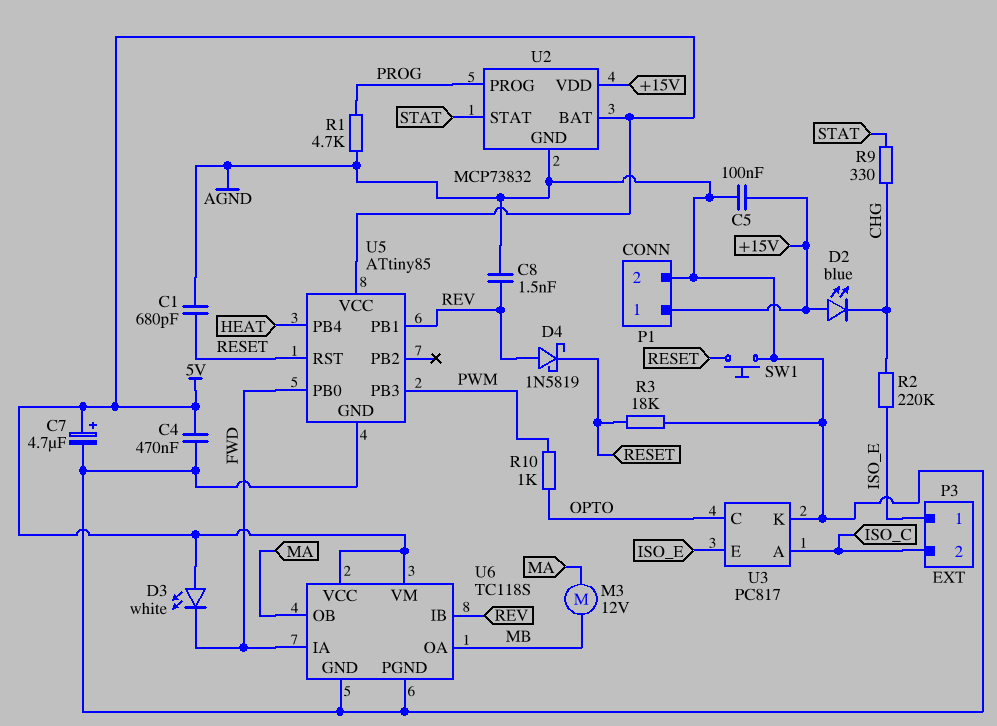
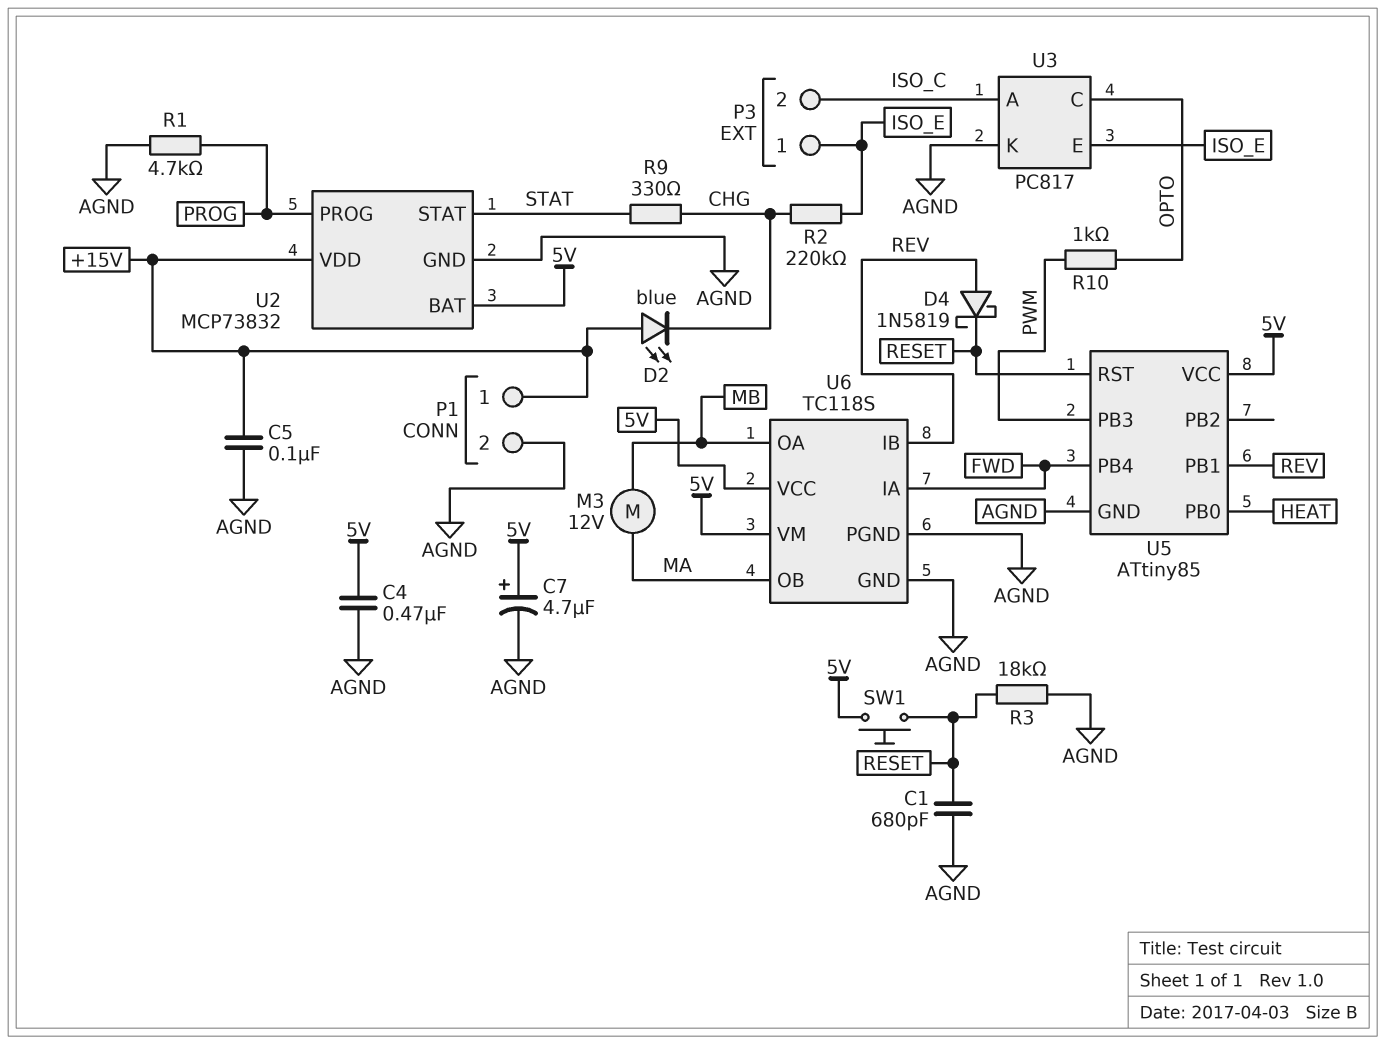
C8: 1.5nF (AGND, REV) -> none
D3: LED white (A 5V, K FWD) -> none
SW1: button (AGND, RESET) -> button (5V, RESET)
U5 pin PB0: FWD -> HEAT
U5 pin PB4: HEAT -> FWD

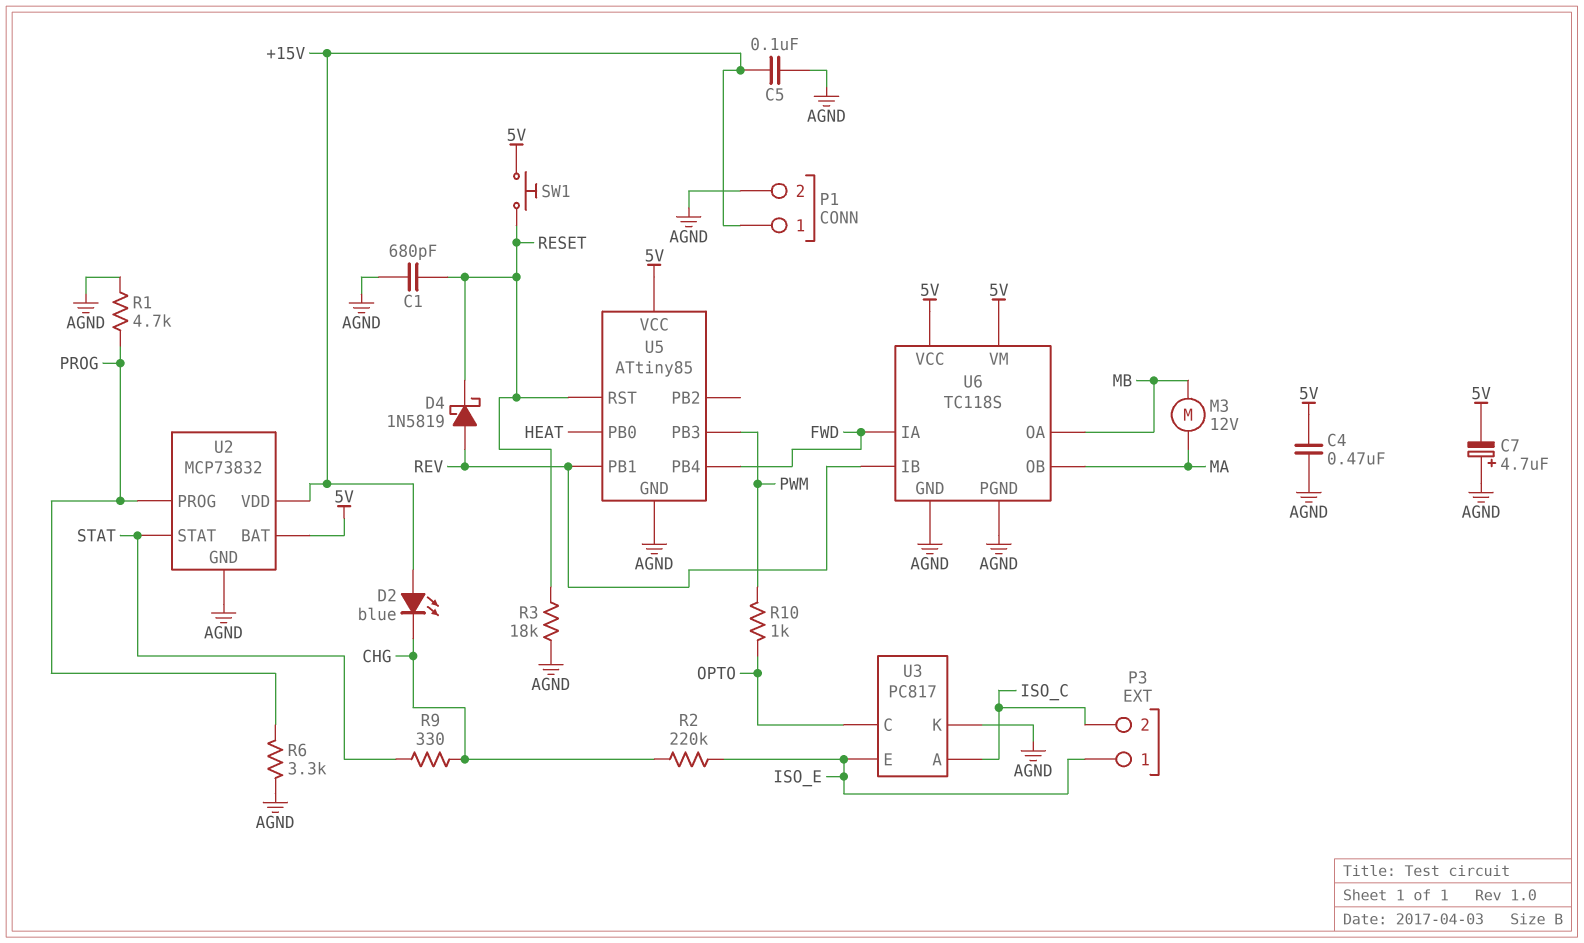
C7: 4.7uF (plus 5V, minus AGND) -> 4.7uF (plus AGND, minus 5V)
R6: none -> 3.3k (AGND, PROG)

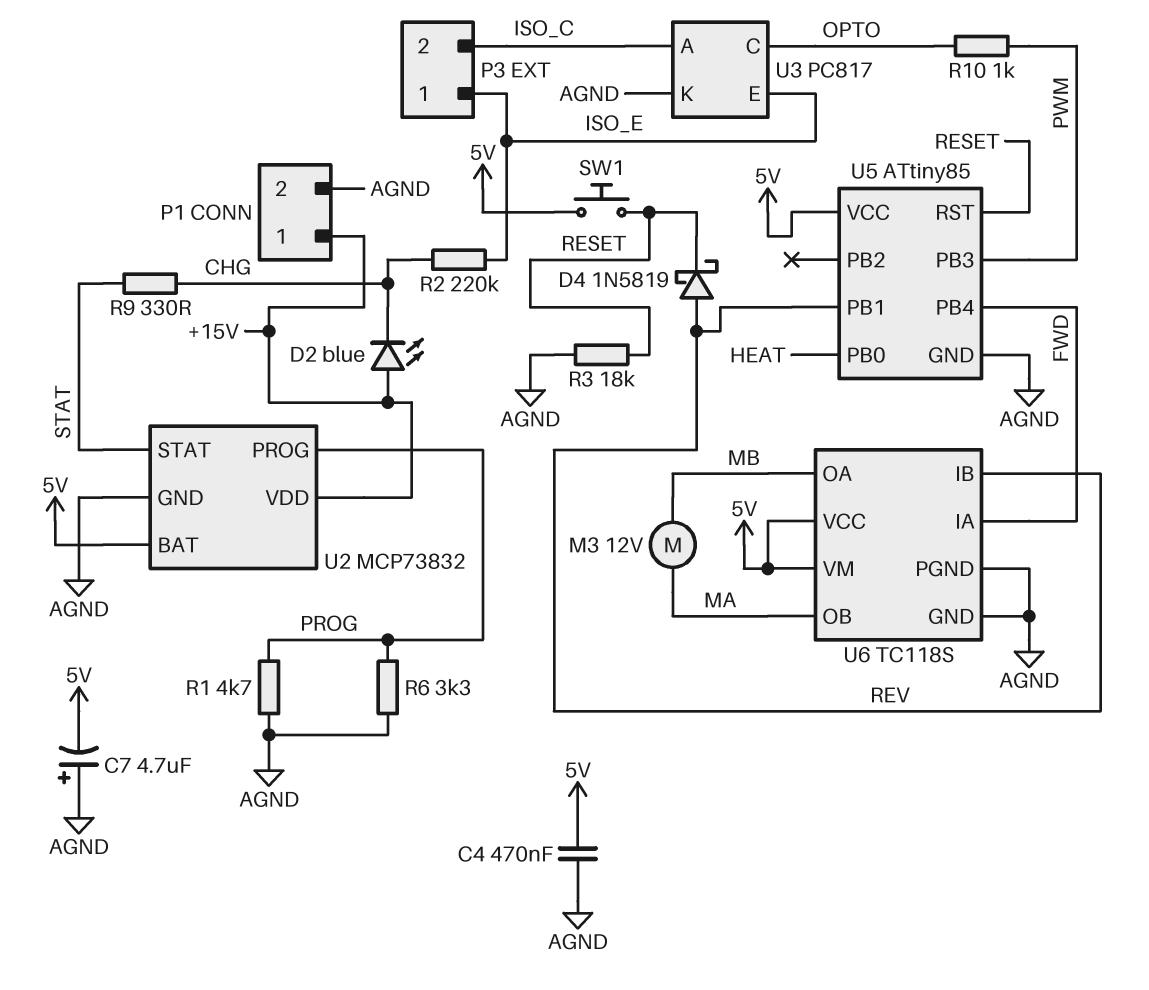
C1: 680pF (AGND, RESET) -> none
C5: 100nF (+15V, AGND) -> none

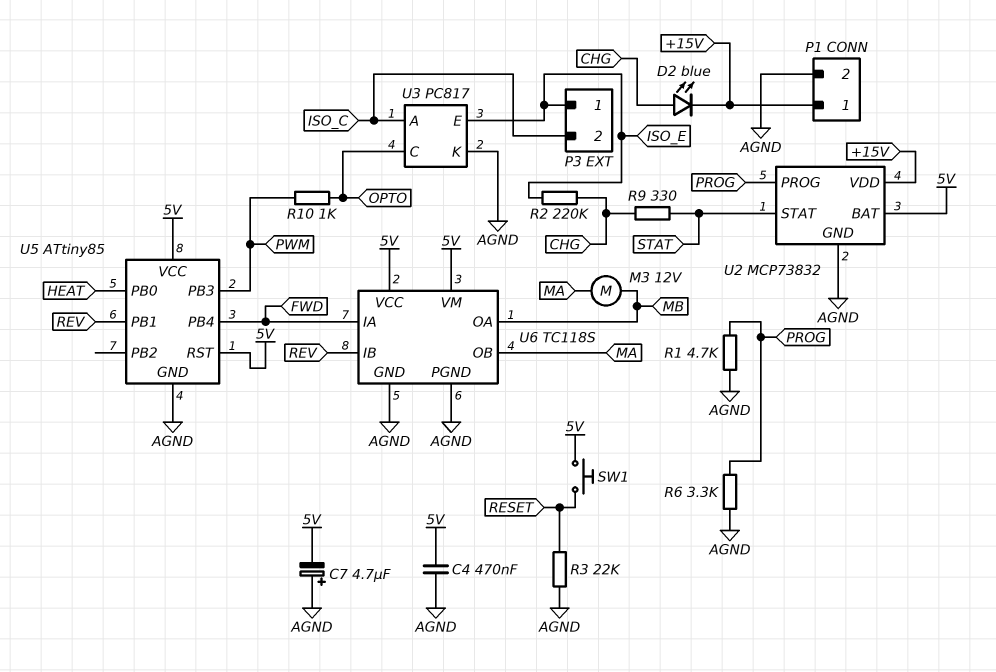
D2: LED blue (A +15V, K CHG) -> LED blue (A CHG, K +15V)
D4: schottky 1N5819 (A REV, K RESET) -> none
R3: 18k (AGND, RESET) -> 22k (AGND, RESET)
U5 pin RST: RESET -> 5V

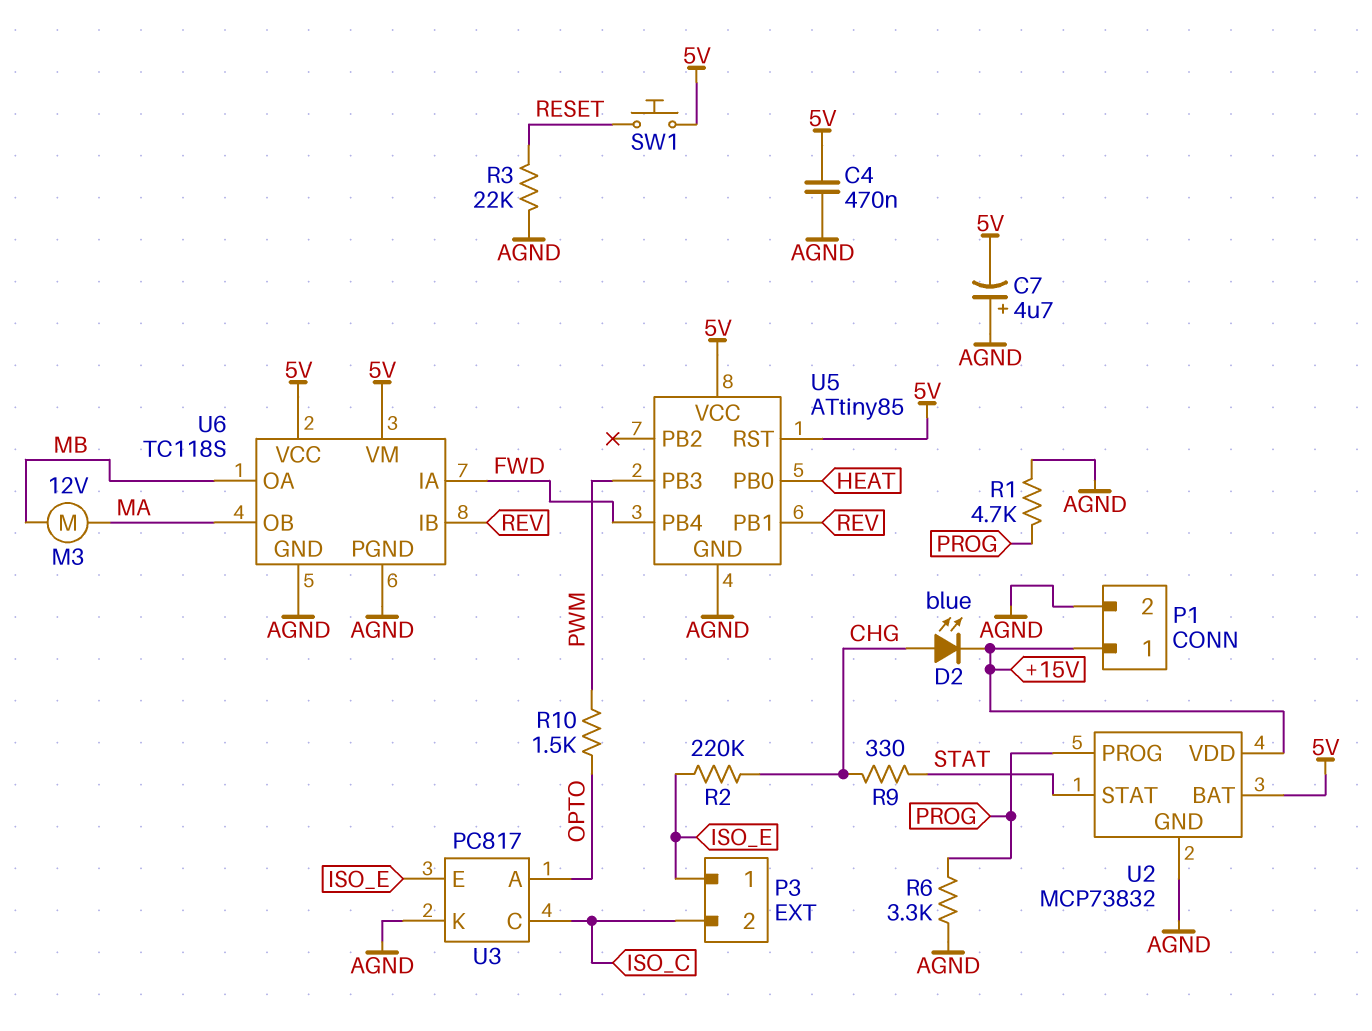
R10: 1k (OPTO, PWM) -> 1.5k (OPTO, PWM)
U3 pin A: ISO_C -> OPTO
U3 pin C: OPTO -> ISO_C

